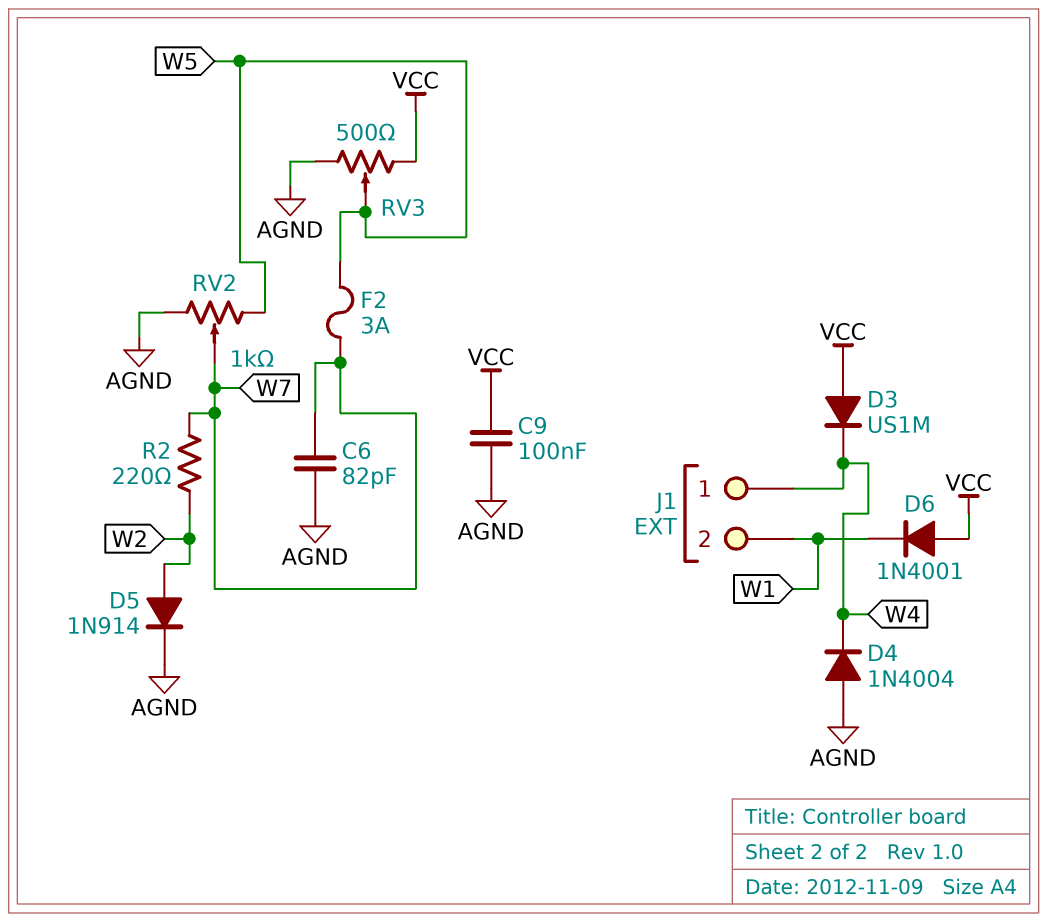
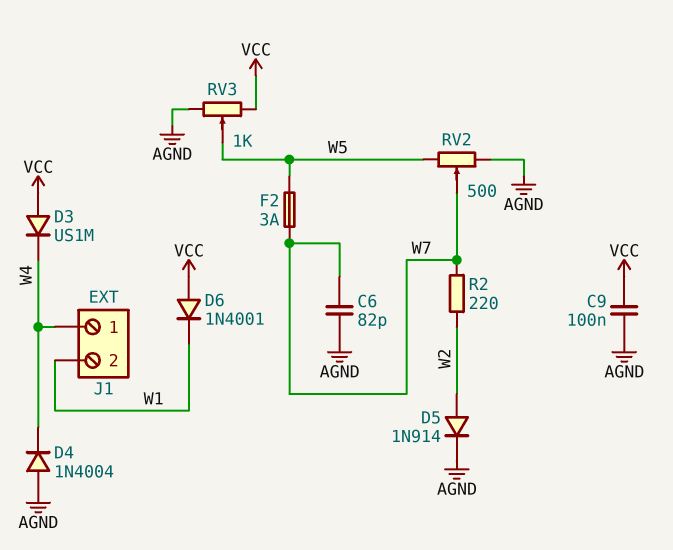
RV2: 1k (AGND, W5, wiper W7) -> 500 (AGND, W5, wiper W7)
RV3: 500 (AGND, VCC, wiper W5) -> 1k (AGND, VCC, wiper W5)

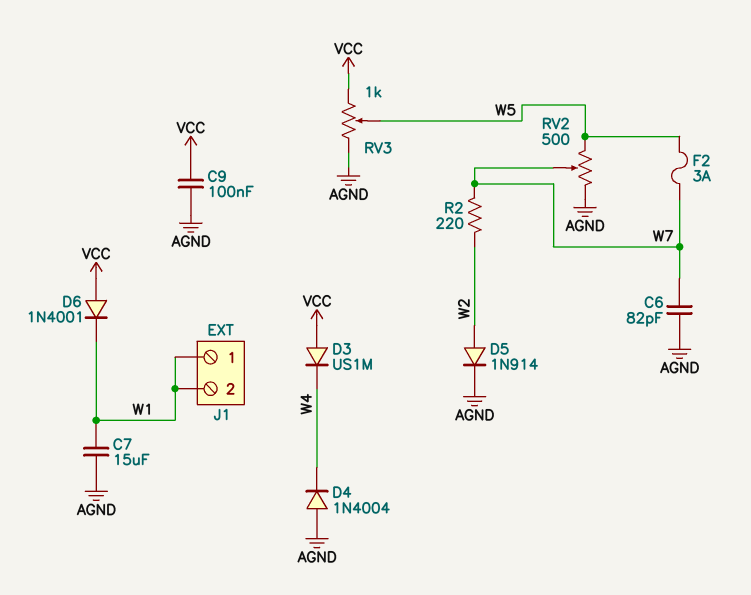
C7: none -> 15uF (AGND, W1)
J1 pin 1: W4 -> W1

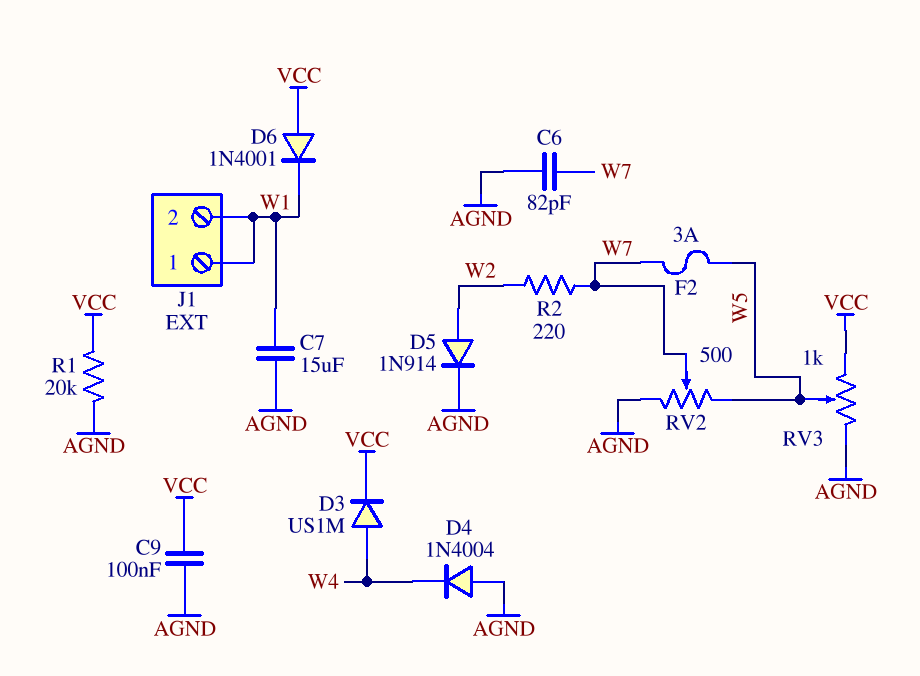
D3: diode US1M (A VCC, K W4) -> diode US1M (A W4, K VCC)
R1: none -> 20k (AGND, VCC)

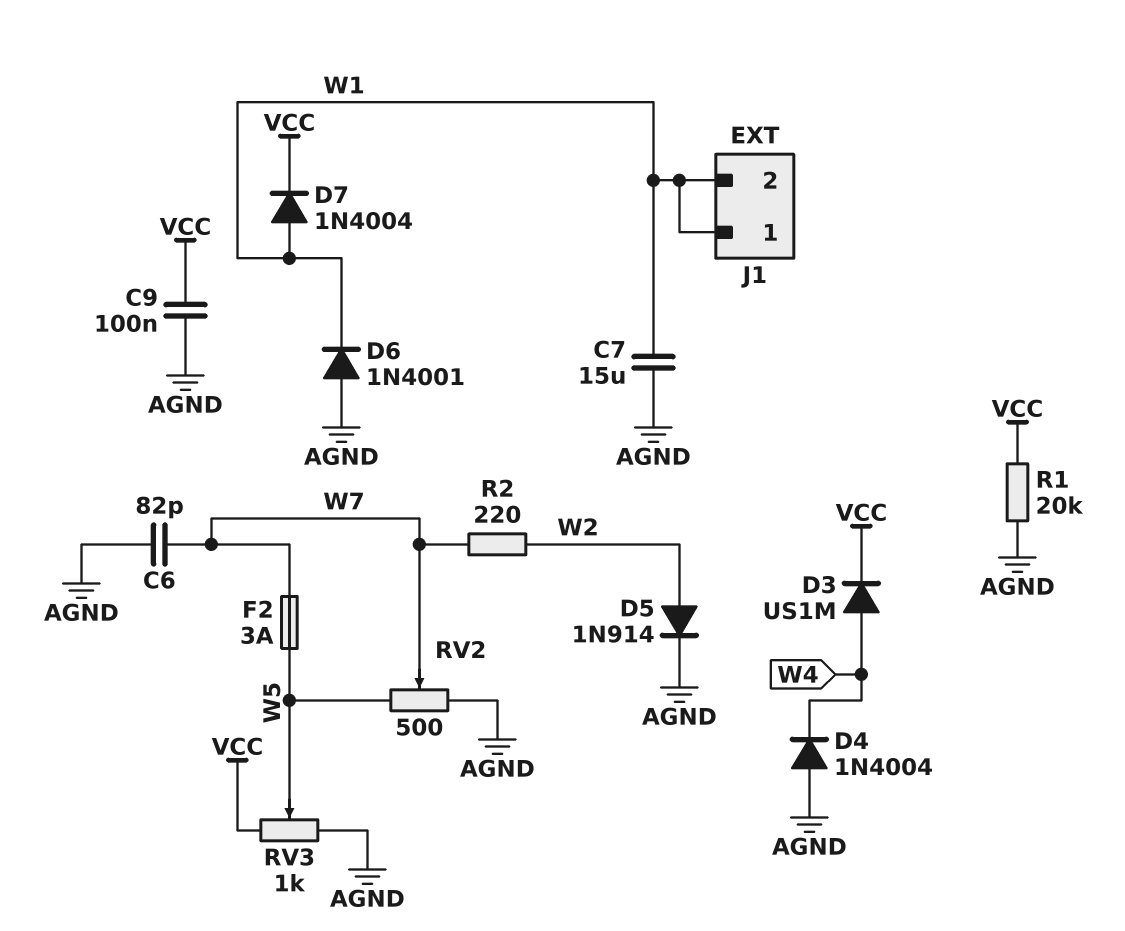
D6: diode 1N4001 (A VCC, K W1) -> diode 1N4001 (A AGND, K W1)
D7: none -> diode 1N4004 (A W1, K VCC)

